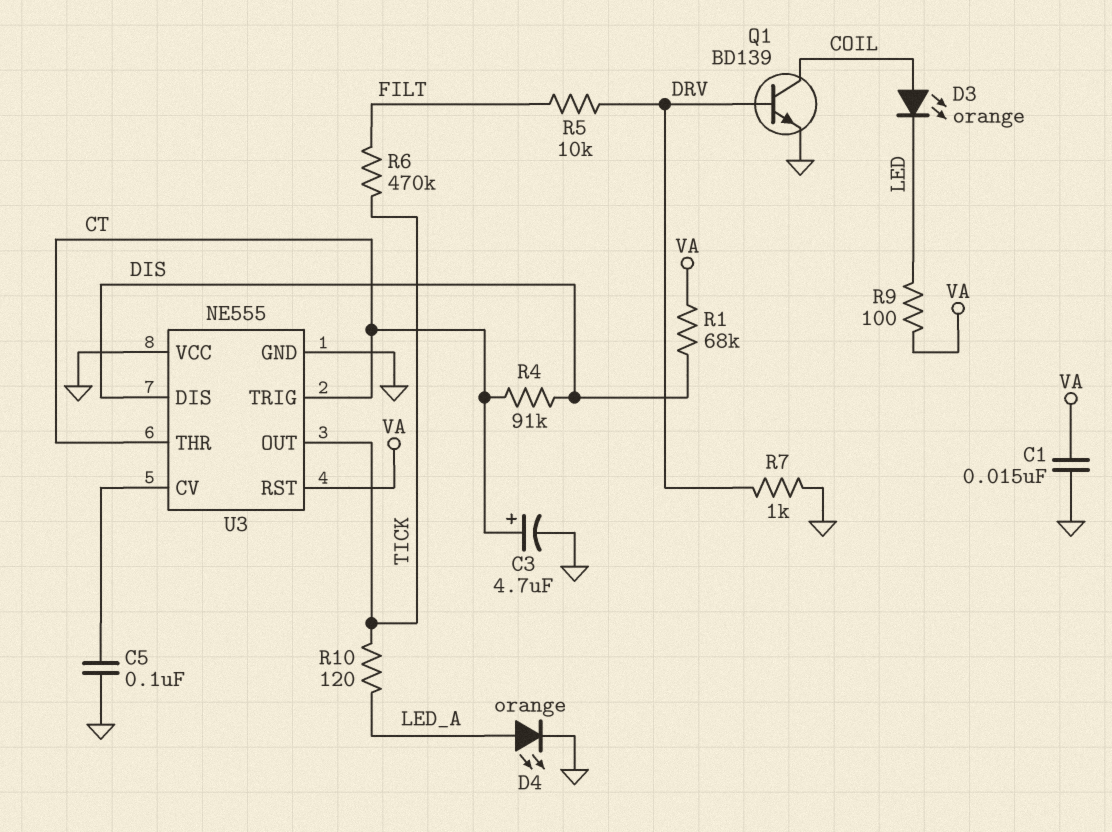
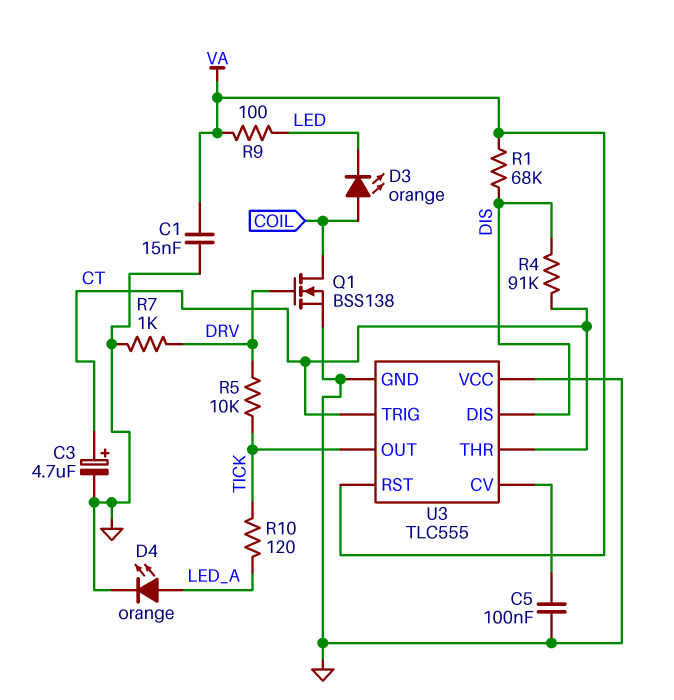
Q1: NPN BD139 (B DRV, C COIL, E GND) -> NMOS BSS138 (G DRV, D COIL, S GND)
R5: 10k (DRV, FILT) -> 10k (DRV, TICK)
R6: 470k (FILT, TICK) -> none
U3: NE555 -> TLC555

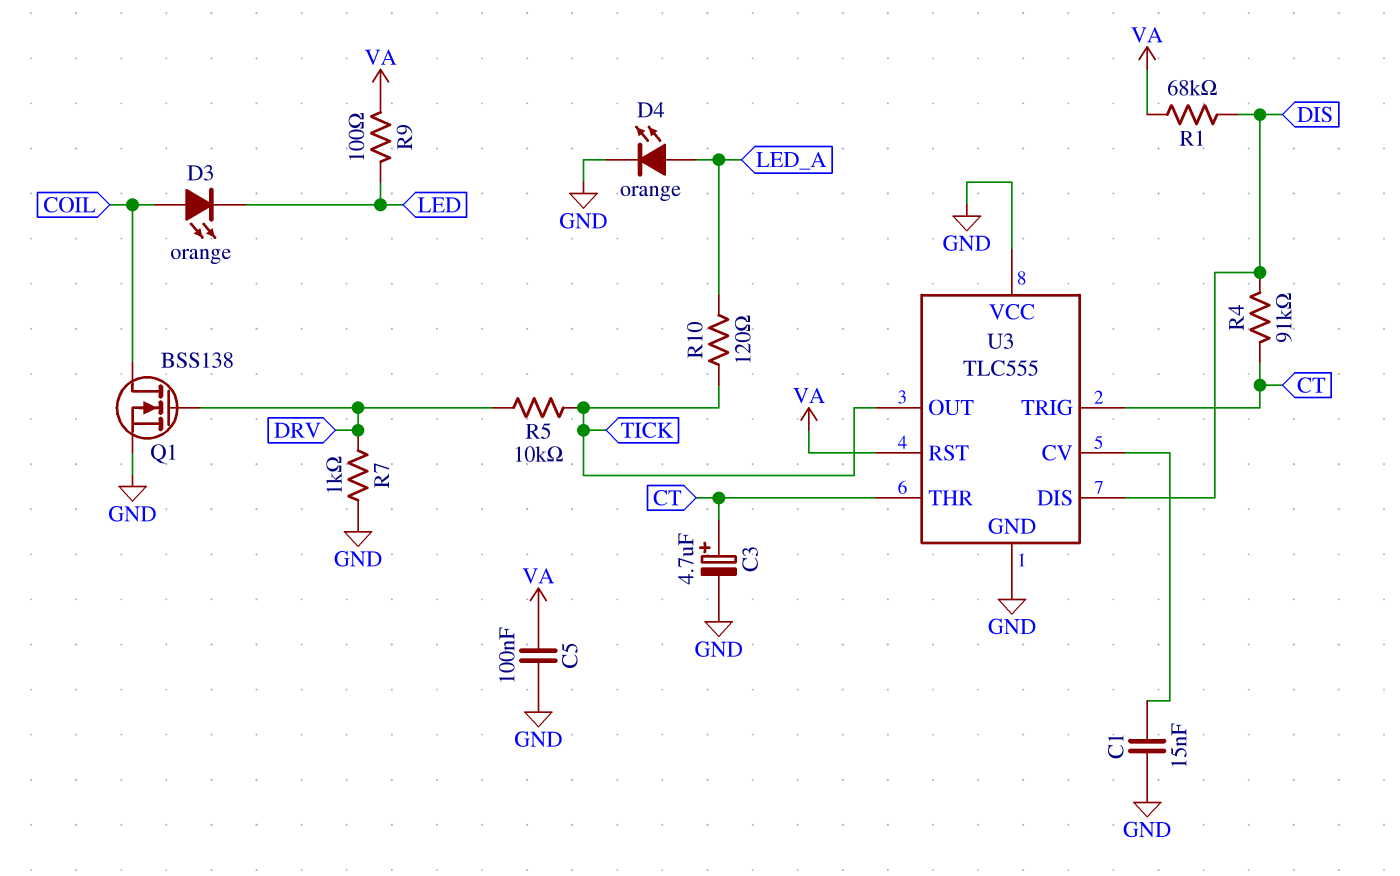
C1: 15nF (GND, VA) -> 15nF (GND, U3/CV)
C5: 100nF (GND, U3/CV) -> 100nF (GND, VA)

